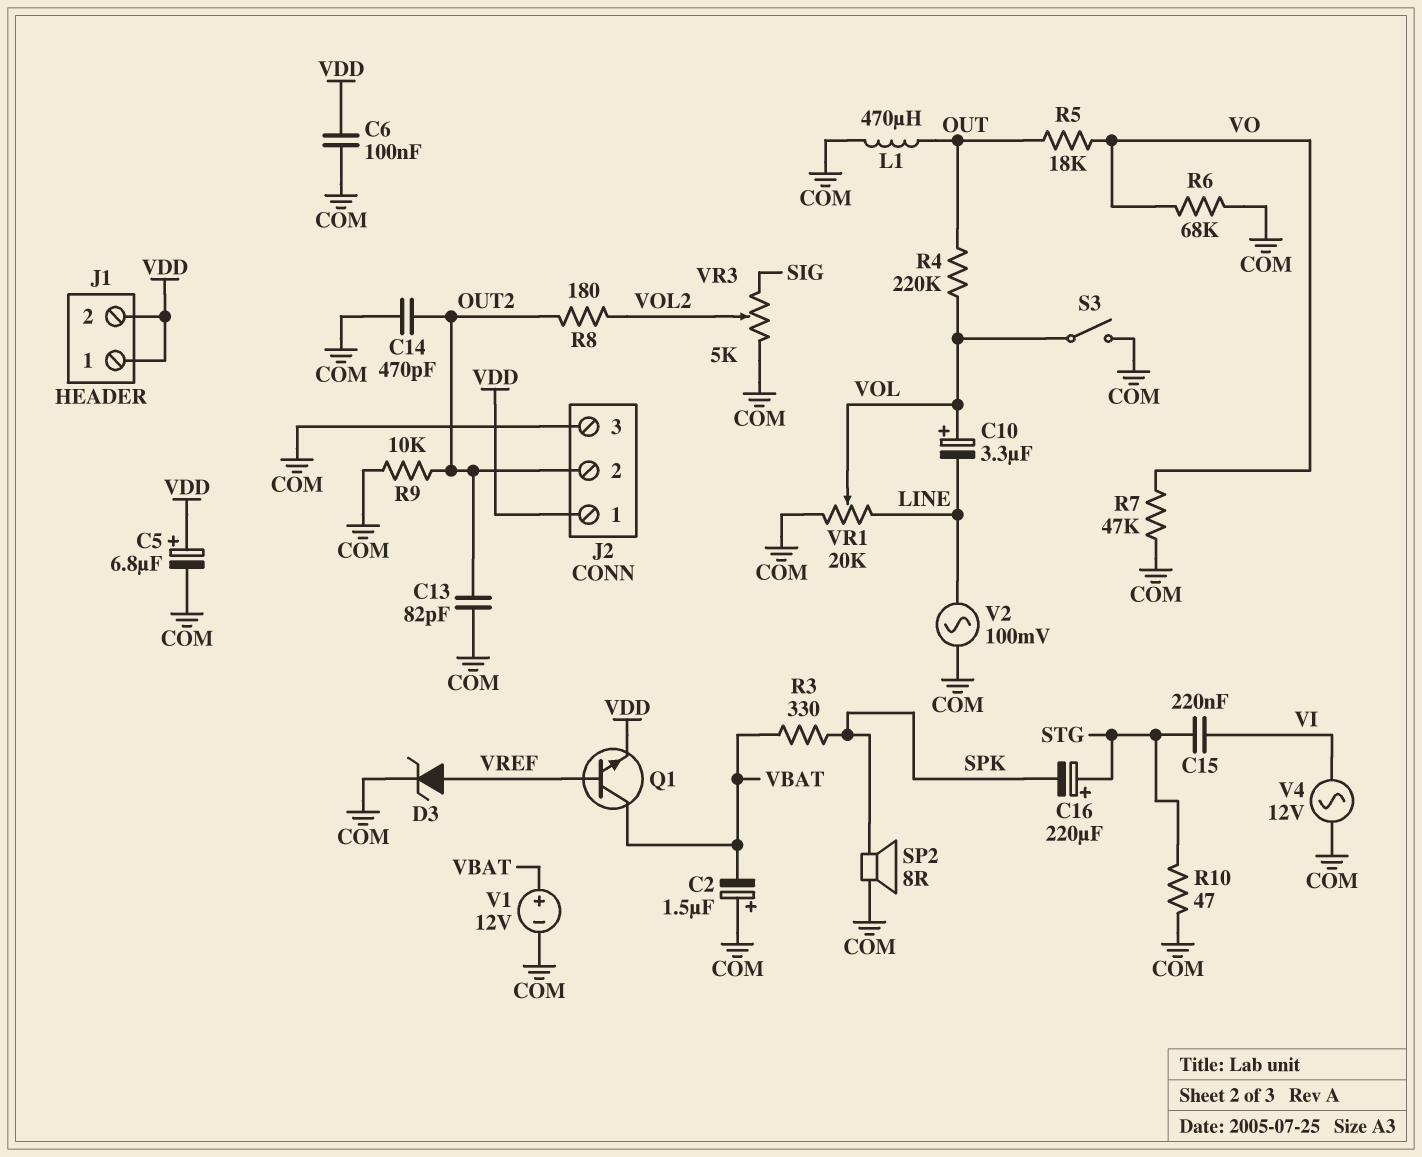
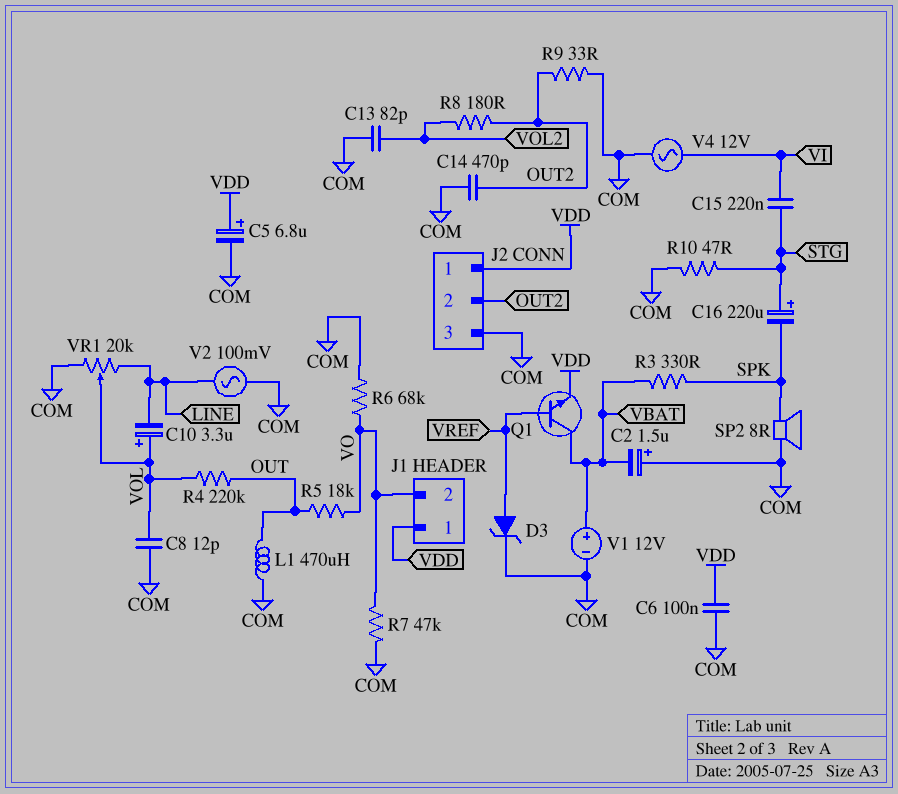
C8: none -> 12pF (COM, VOL)
C13: 82pF (COM, OUT2) -> 82pF (COM, VOL2)
J1 pin 2: VDD -> VO
R9: 10k (COM, OUT2) -> 33 (COM, OUT2)
S3: switch (COM, VOL) -> none
VR3: 5k (COM, SIG, wiper VOL2) -> none

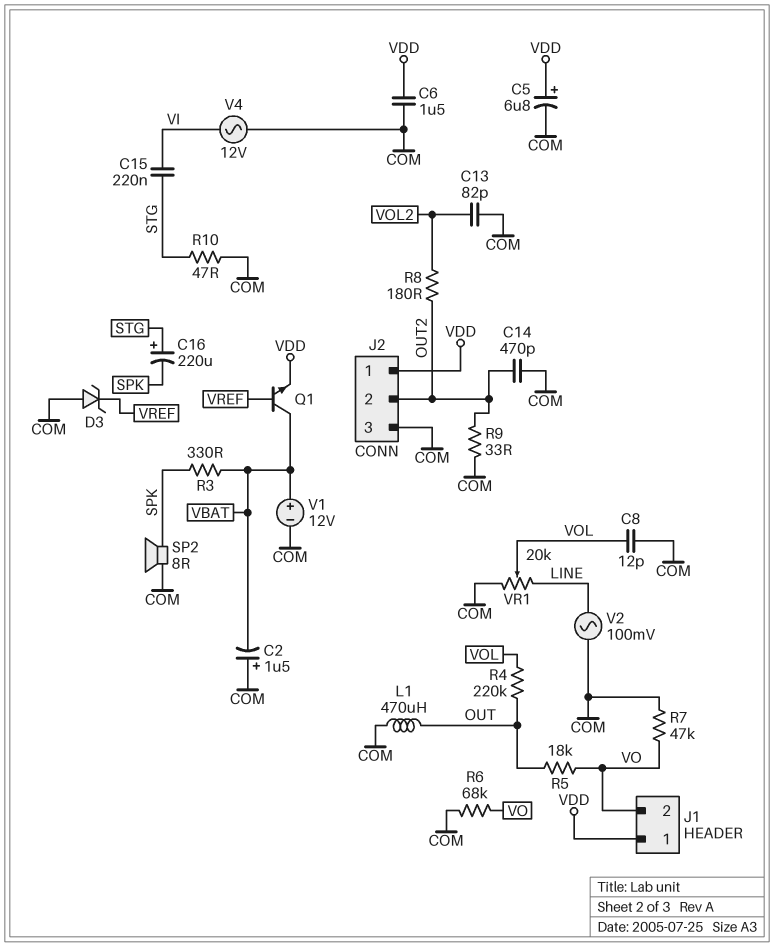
C6: 100nF (COM, VDD) -> 1.5uF (COM, VDD)
C10: 3.3uF (plus VOL, minus LINE) -> none
D3: zener (A VREF, K COM) -> zener (A COM, K VREF)

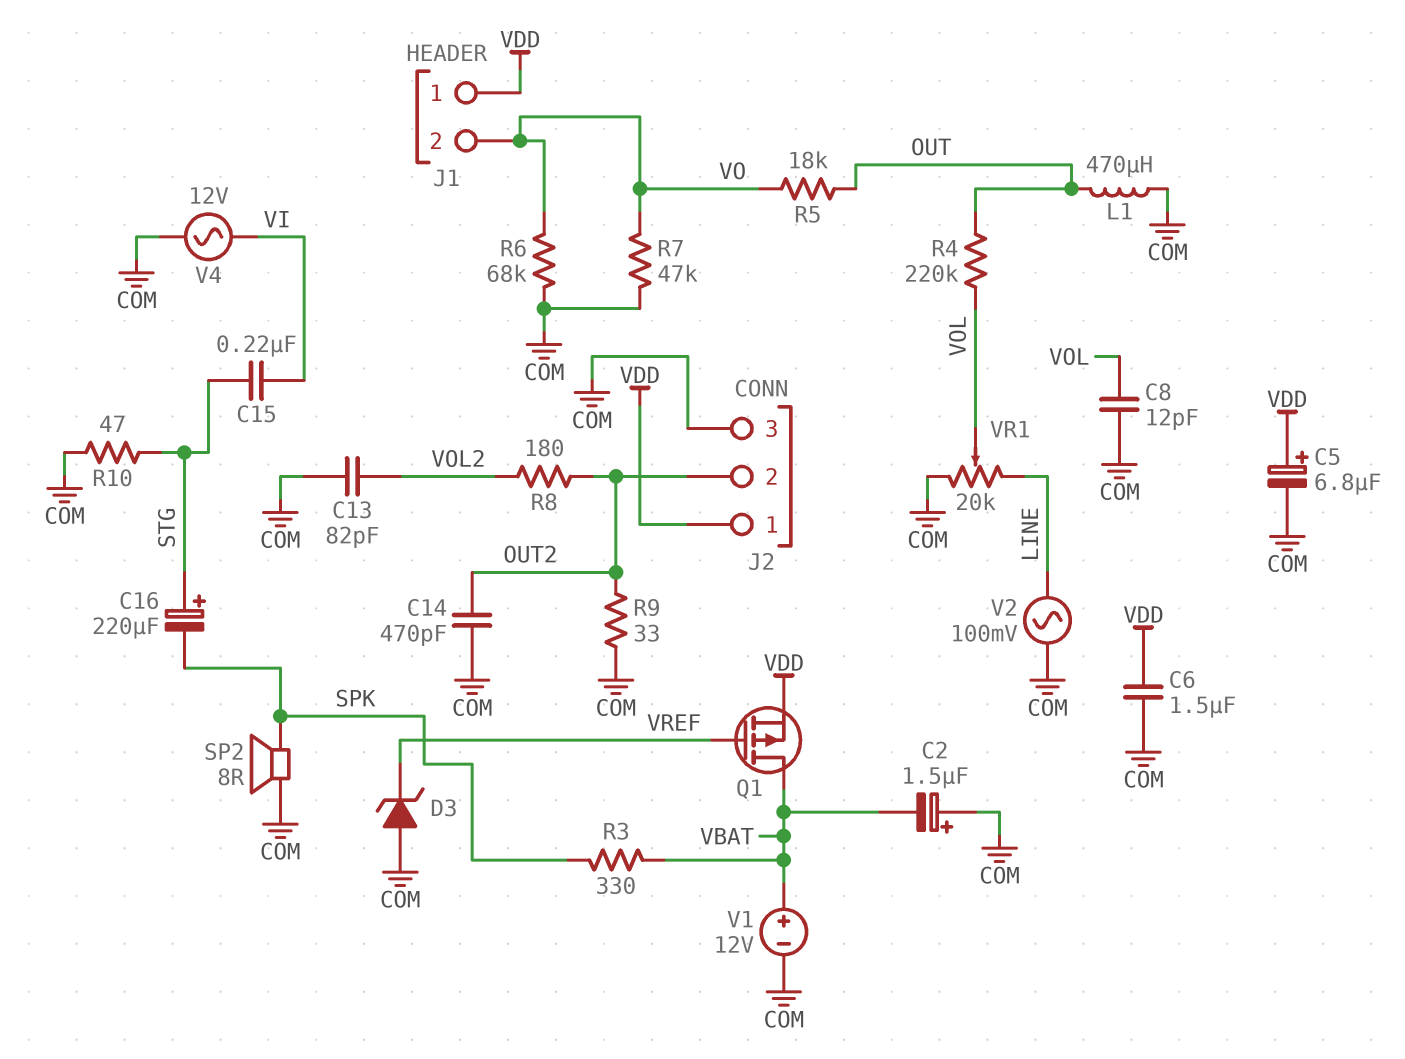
Q1: NPN (B VREF, C VBAT, E VDD) -> PMOS (G VREF, D VBAT, S VDD)

